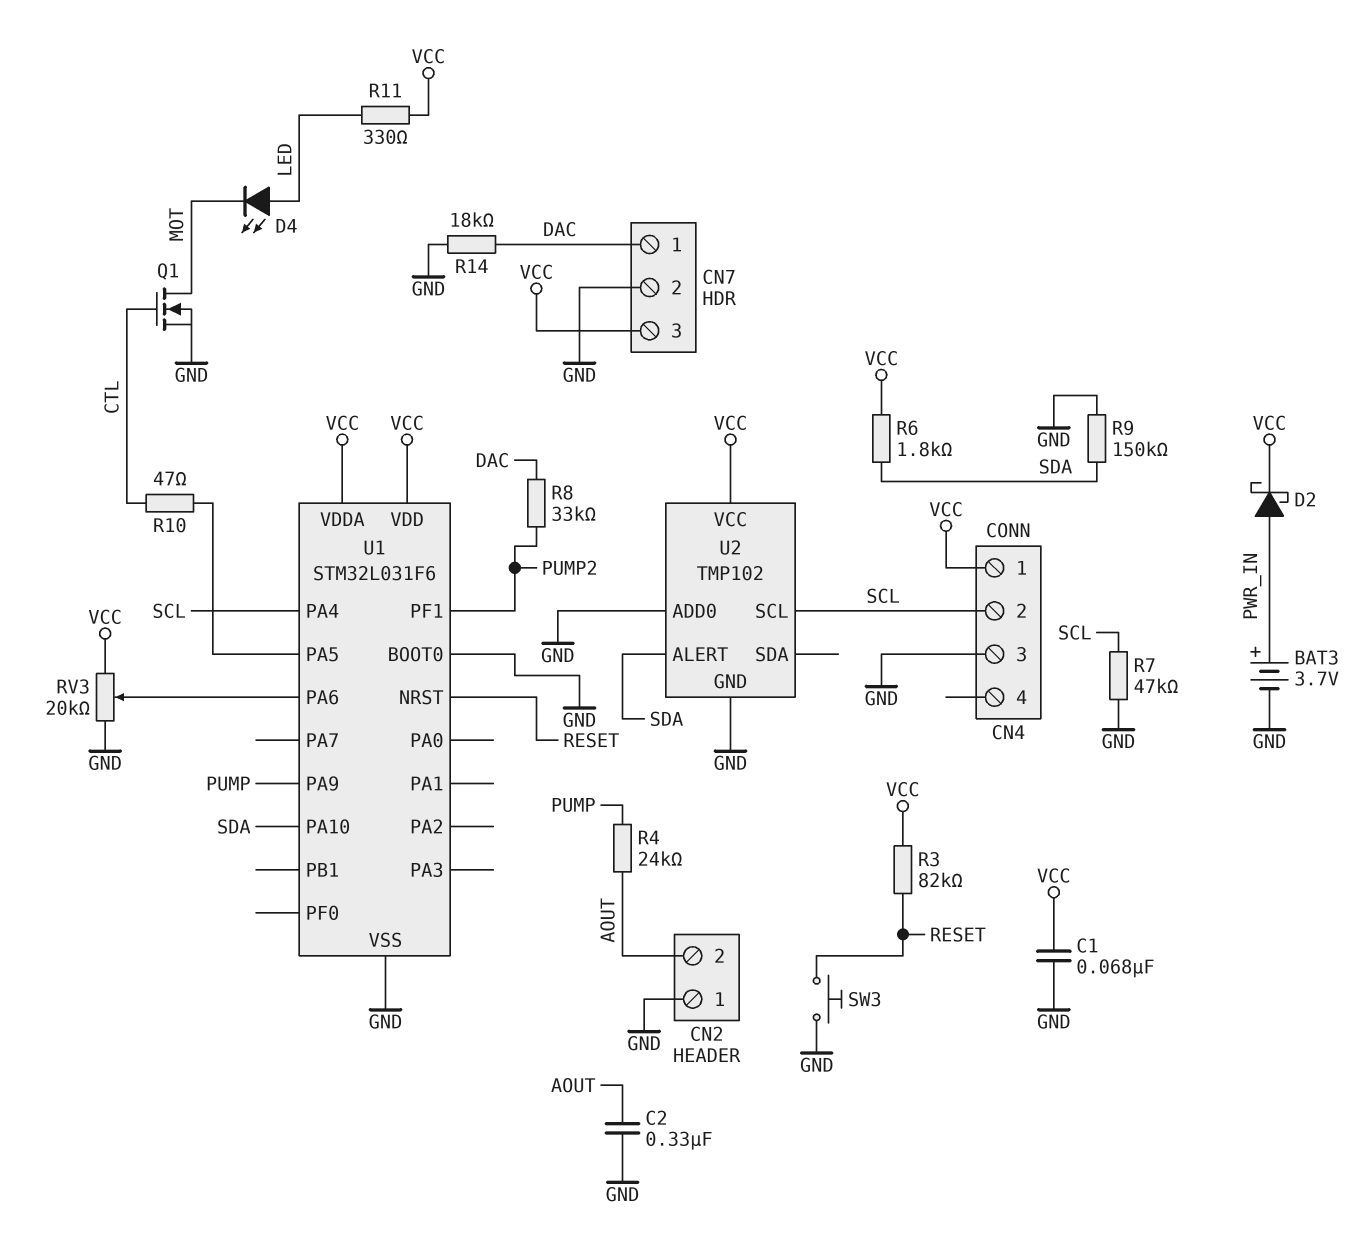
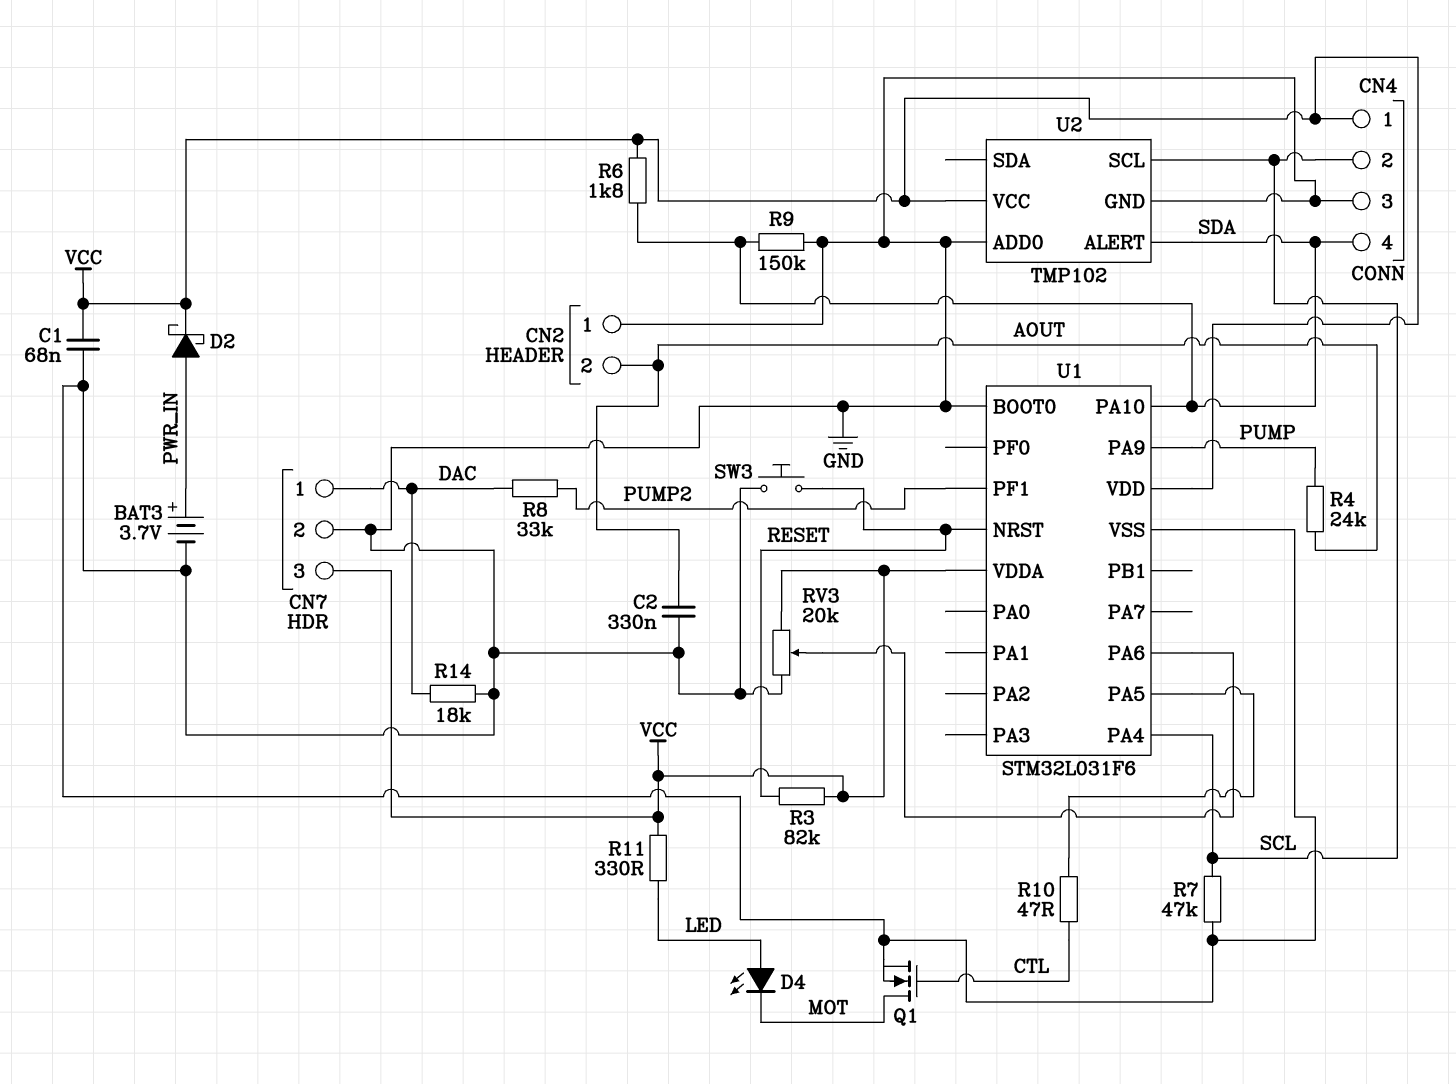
CN4 pin 4: none -> SDA

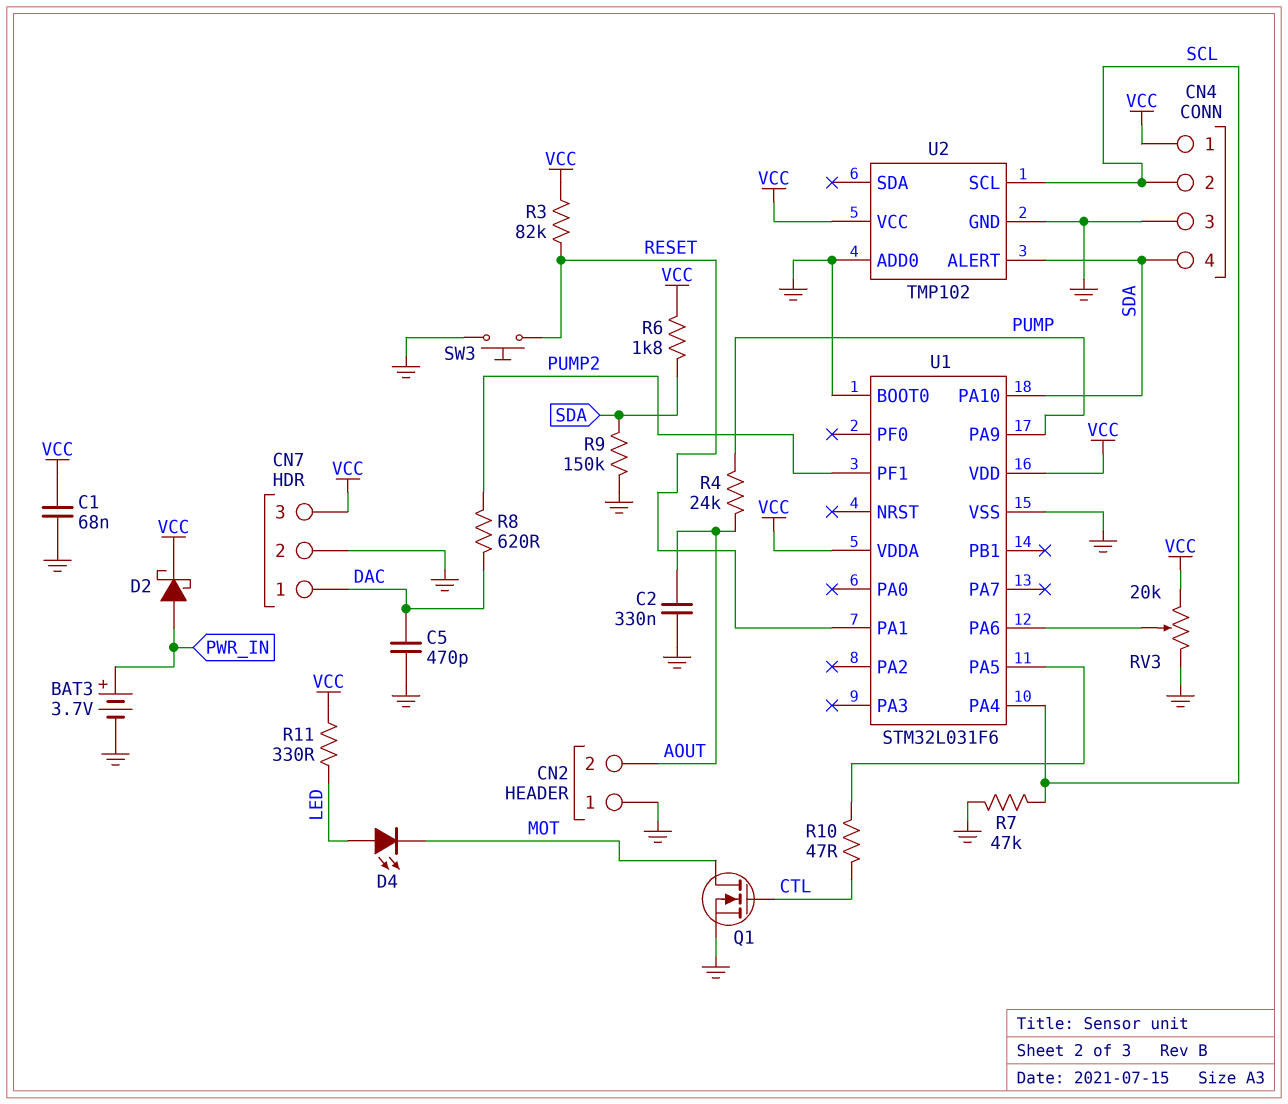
C5: none -> 470pF (DAC, GND)
R8: 33k (DAC, PUMP2) -> 620 (DAC, PUMP2)
R14: 18k (DAC, GND) -> none
U1 pin NRST: RESET -> none
U1 pin PA1: none -> RESET

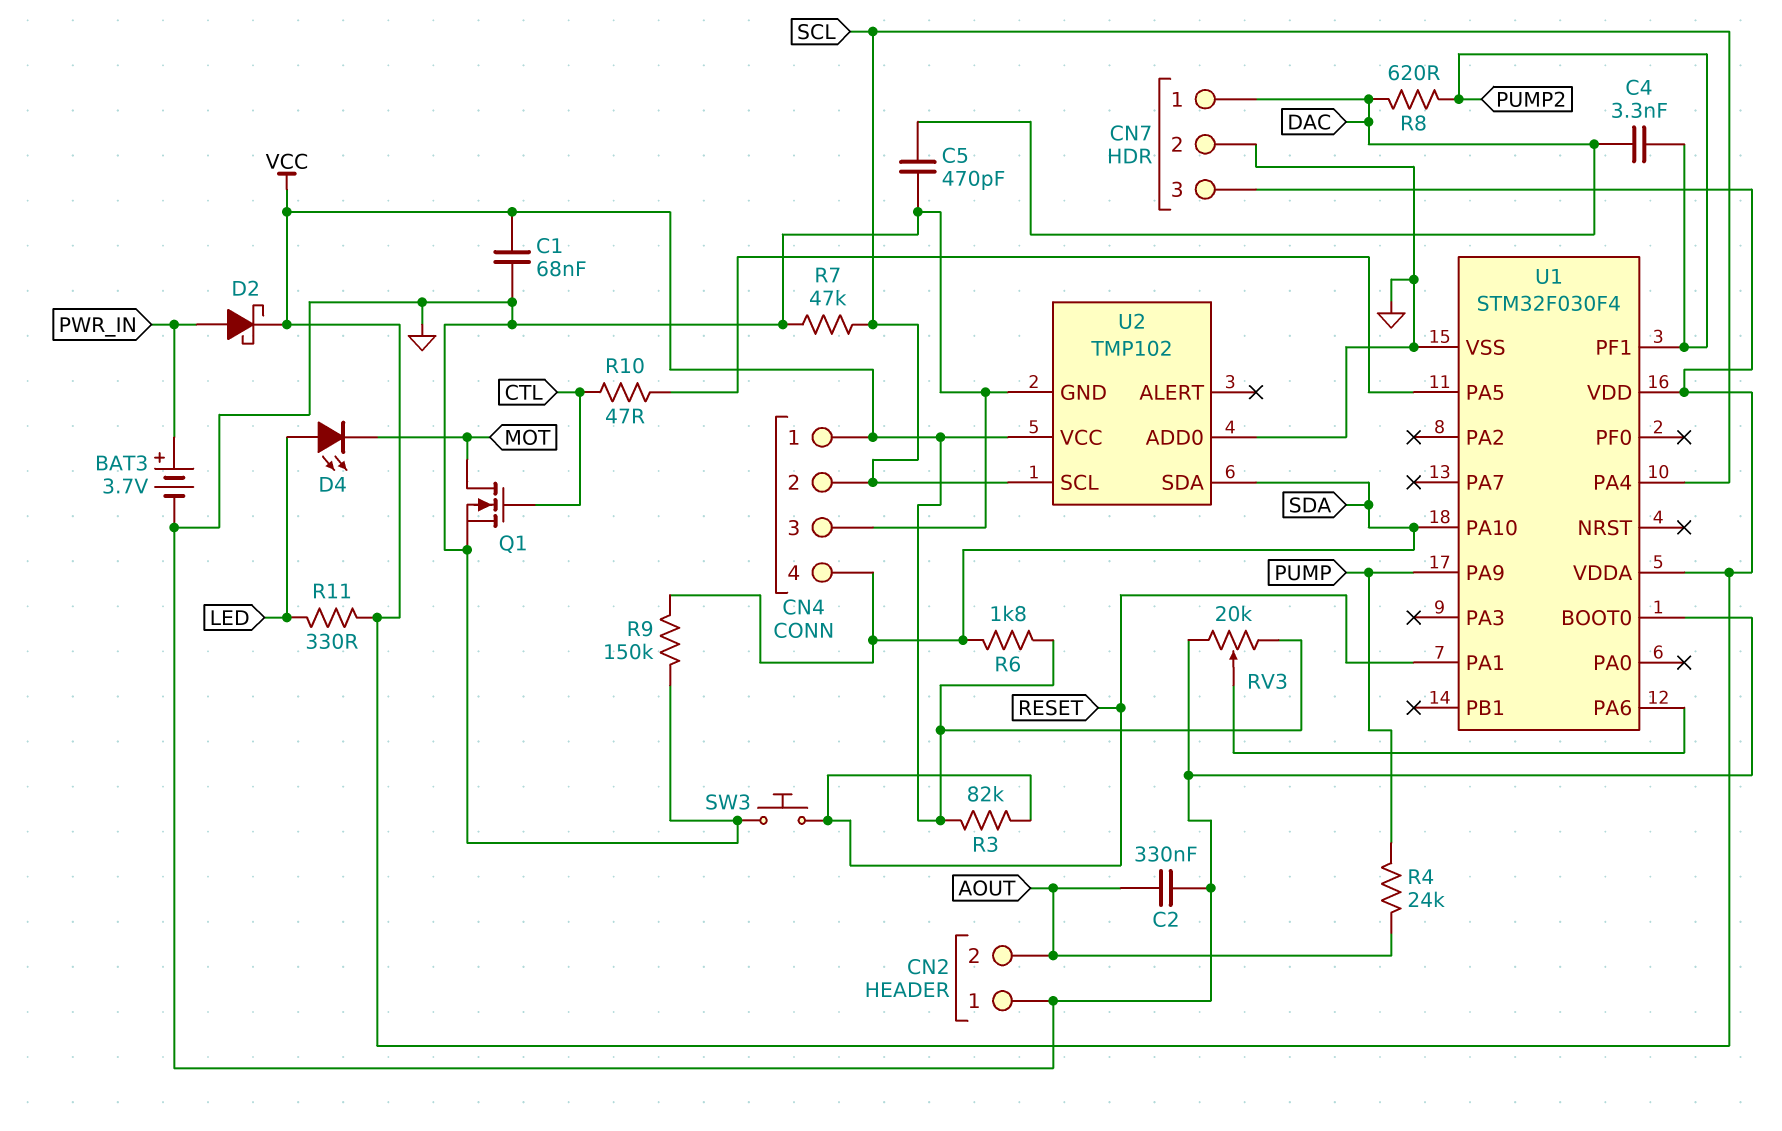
C4: none -> 3.3nF (DAC, PUMP2)
U1: STM32L031F6 -> STM32F030F4
U2 pin ALERT: SDA -> none
U2 pin SDA: none -> SDA

